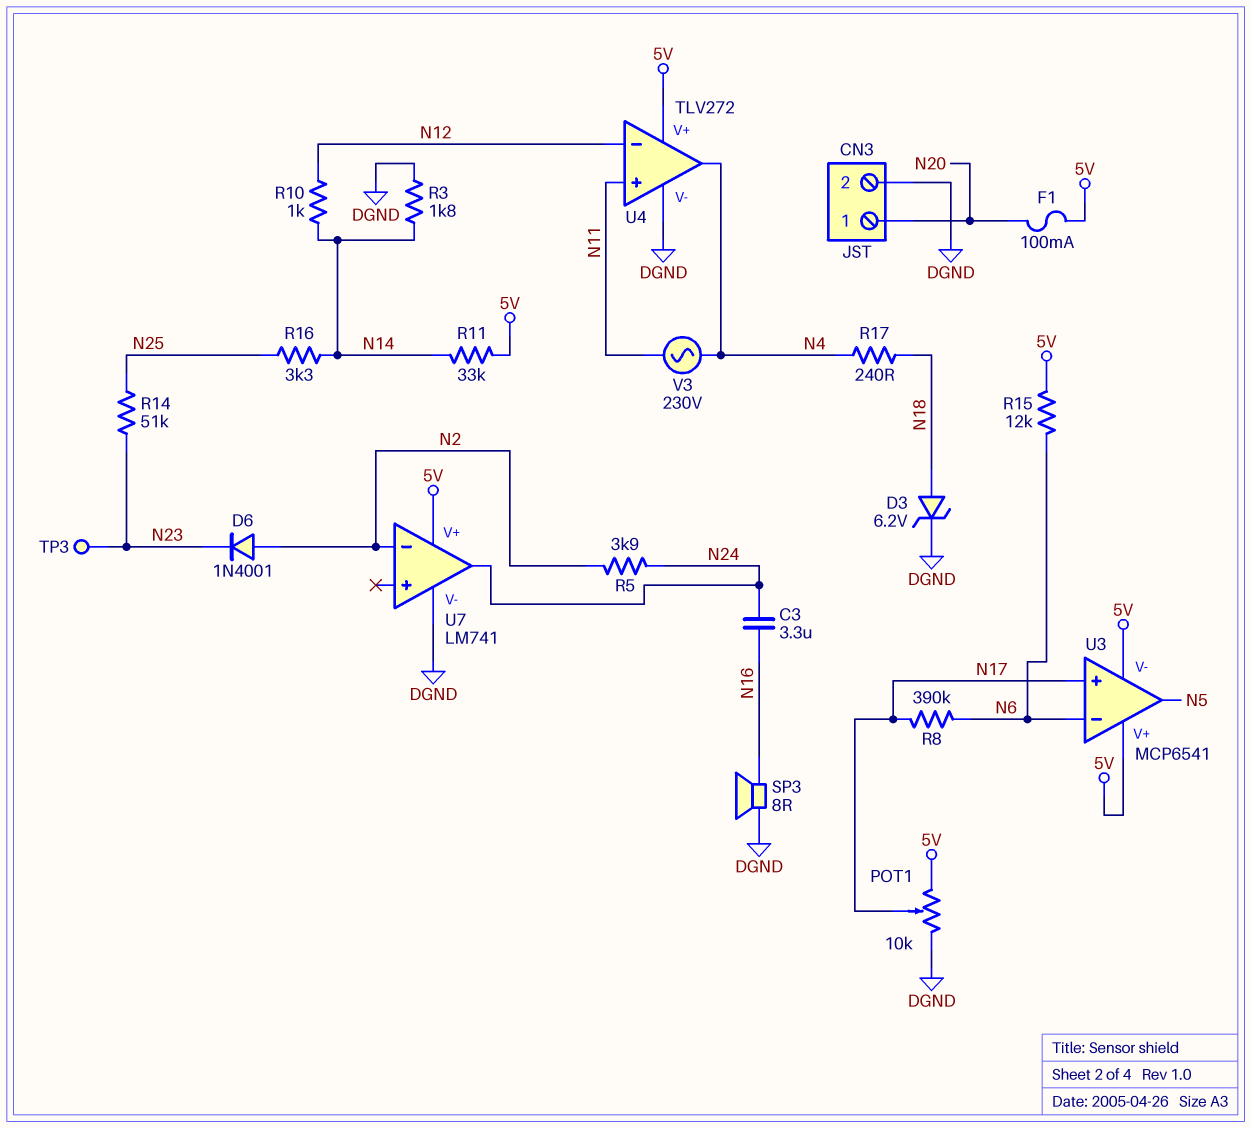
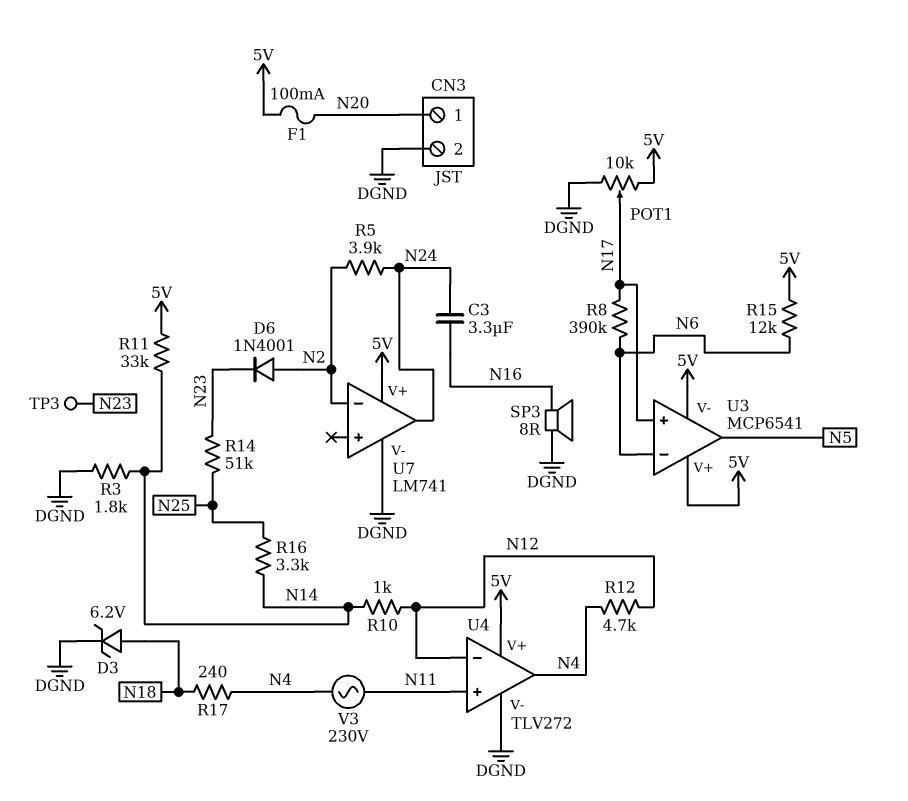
R12: none -> 4.7k (N4, N12)

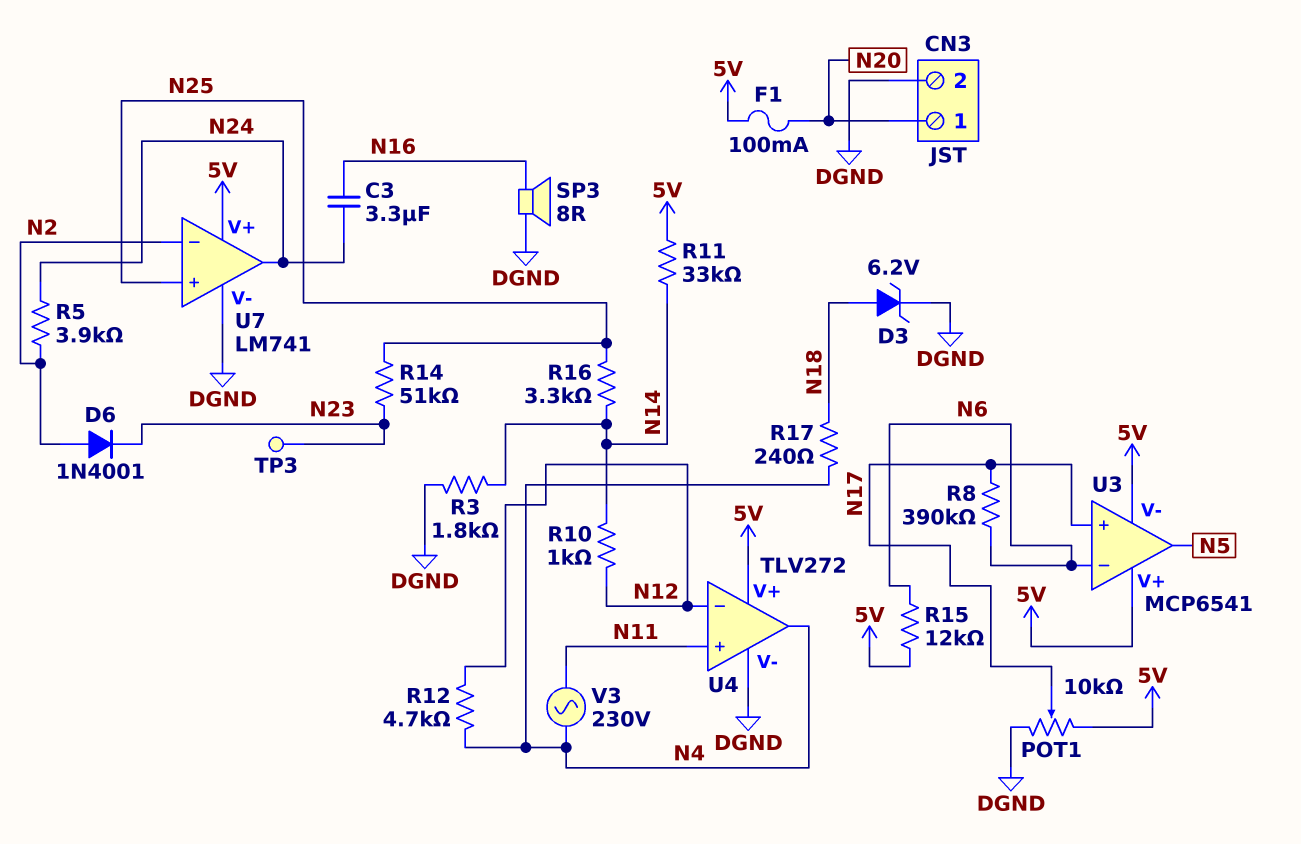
U7 pin in+: none -> N25

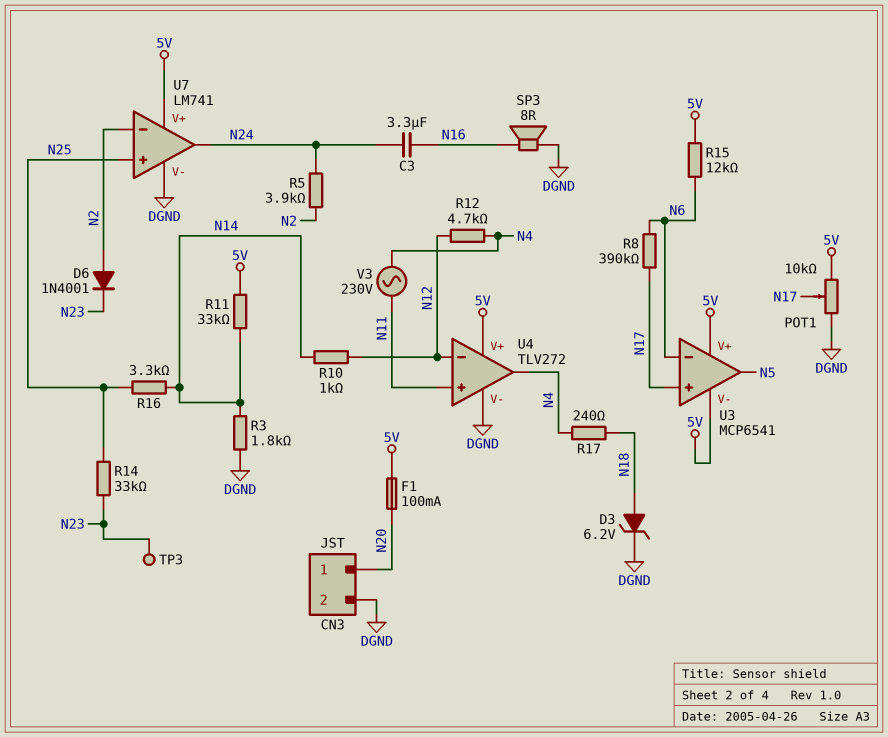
R14: 51k (N23, N25) -> 33k (N23, N25)

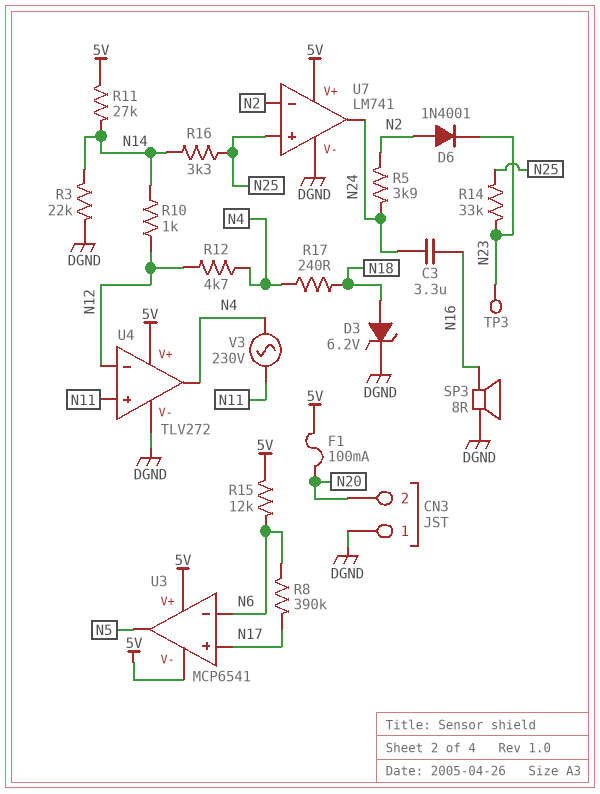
CN3 pin 1: N20 -> DGND
CN3 pin 2: DGND -> N20
POT1: 10k (5V, DGND, wiper N17) -> none
R3: 1.8k (DGND, N14) -> 22k (DGND, N14)
R11: 33k (5V, N14) -> 27k (5V, N14)

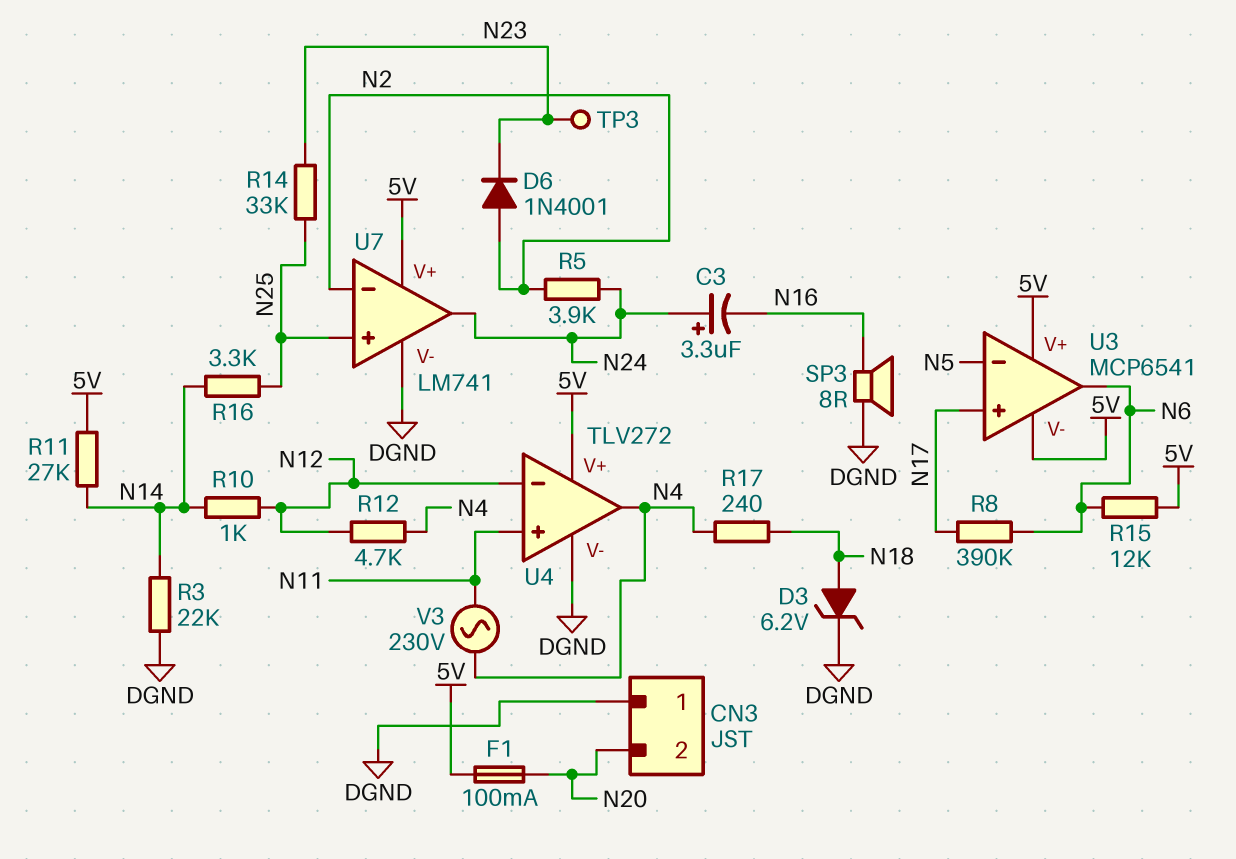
C3: 3.3uF (N16, N24) -> 3.3uF (plus N24, minus N16)
U3 pin in-: N6 -> N5
U3 pin out: N5 -> N6

